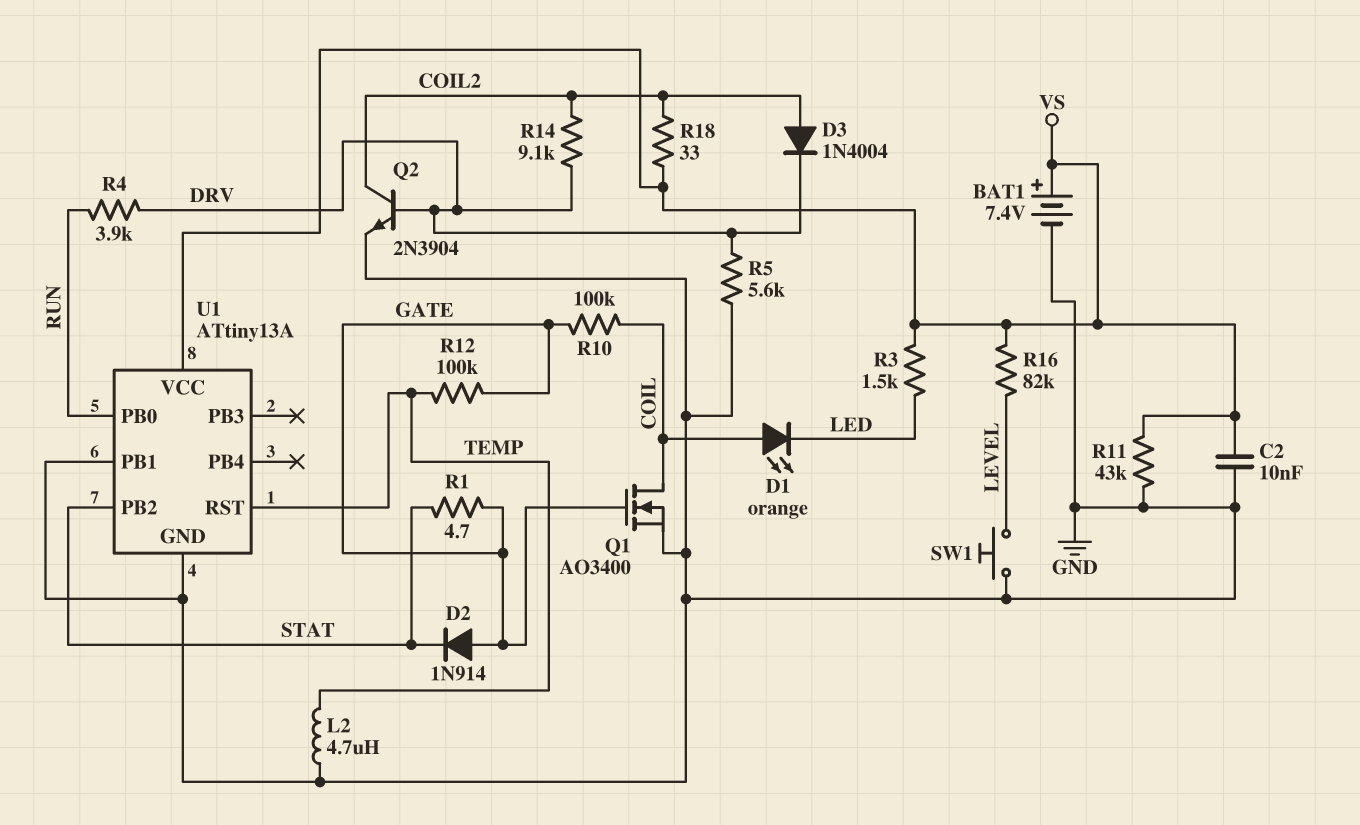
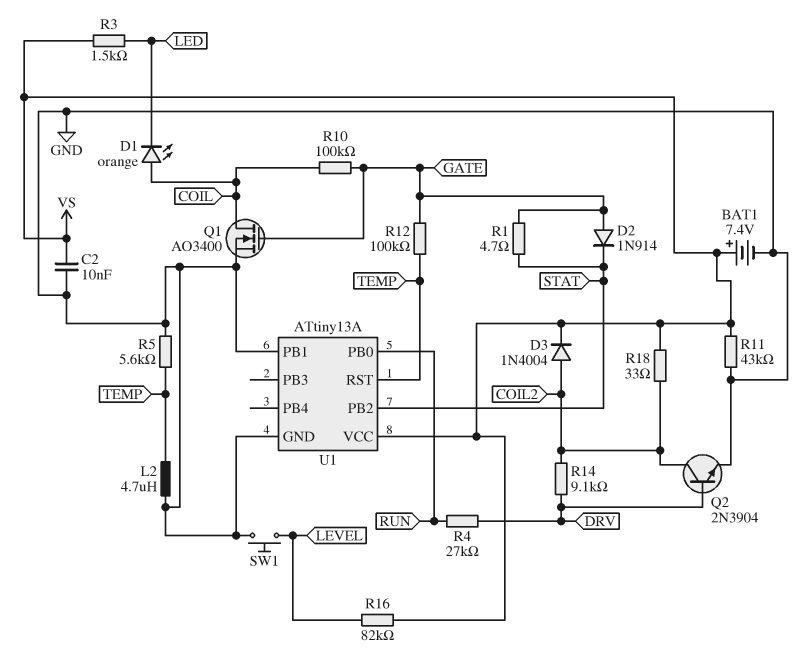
D3: diode 1N4004 (A COIL2, K DRV) -> diode 1N4004 (A COIL2, K VS)
R4: 3.9k (DRV, RUN) -> 27k (DRV, RUN)
R5: 5.6k (DRV, GND) -> 5.6k (GND, TEMP)

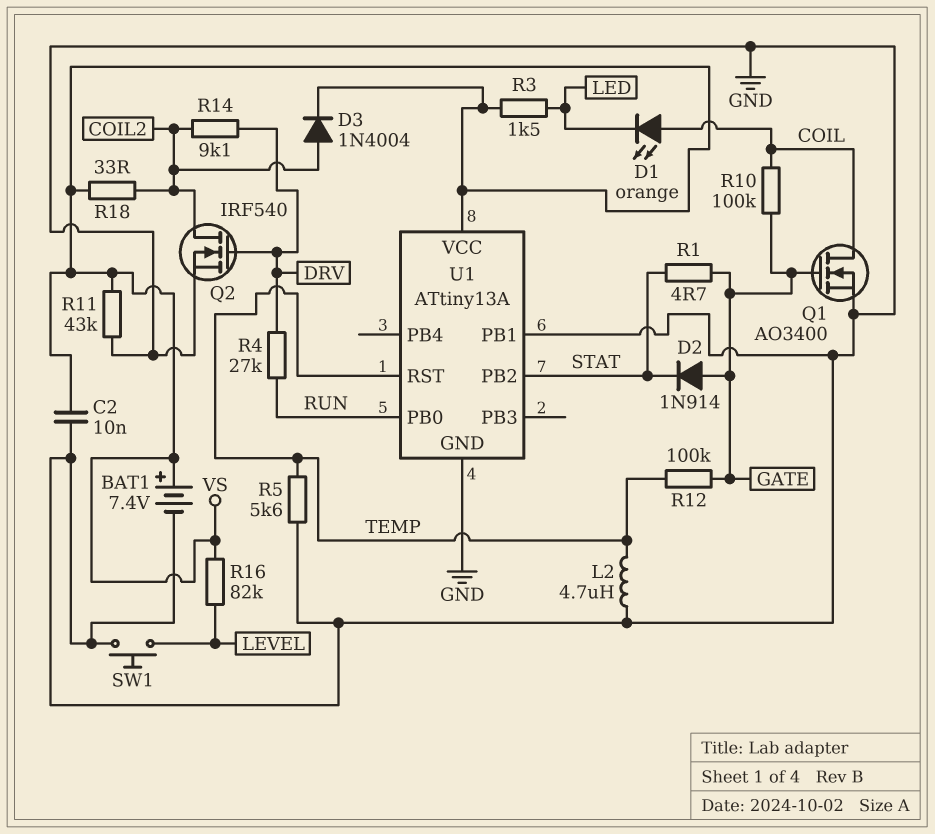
Q2: NPN 2N3904 (B DRV, C COIL2, E GND) -> NMOS IRF540 (G DRV, D COIL2, S GND)

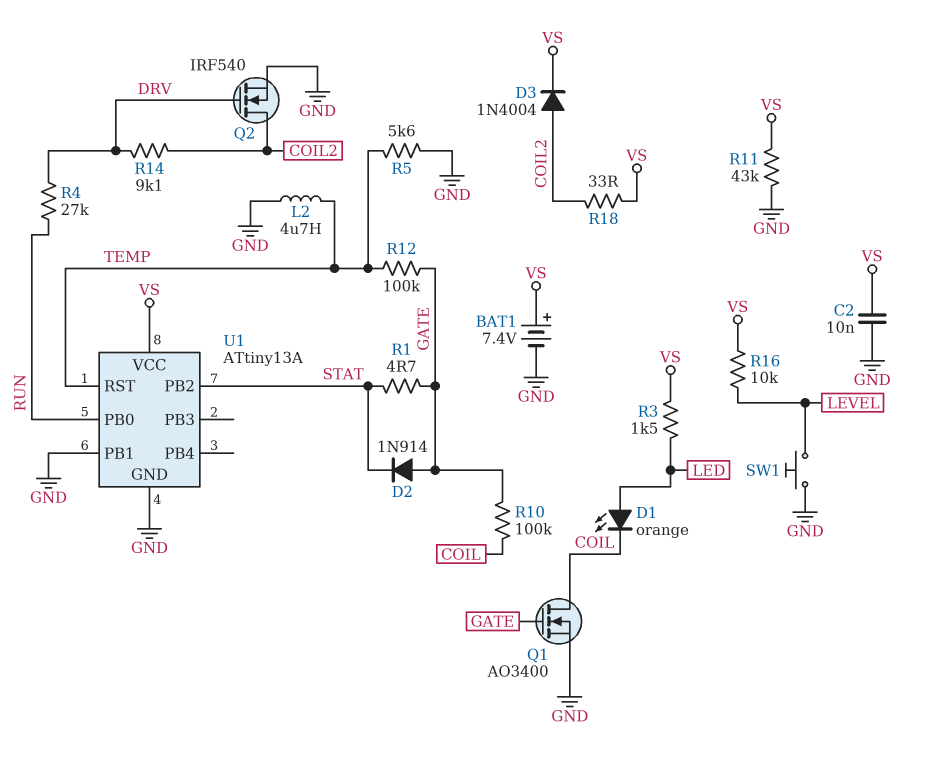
D1: LED orange (A COIL, K LED) -> LED orange (A LED, K COIL)
R16: 82k (LEVEL, VS) -> 10k (LEVEL, VS)

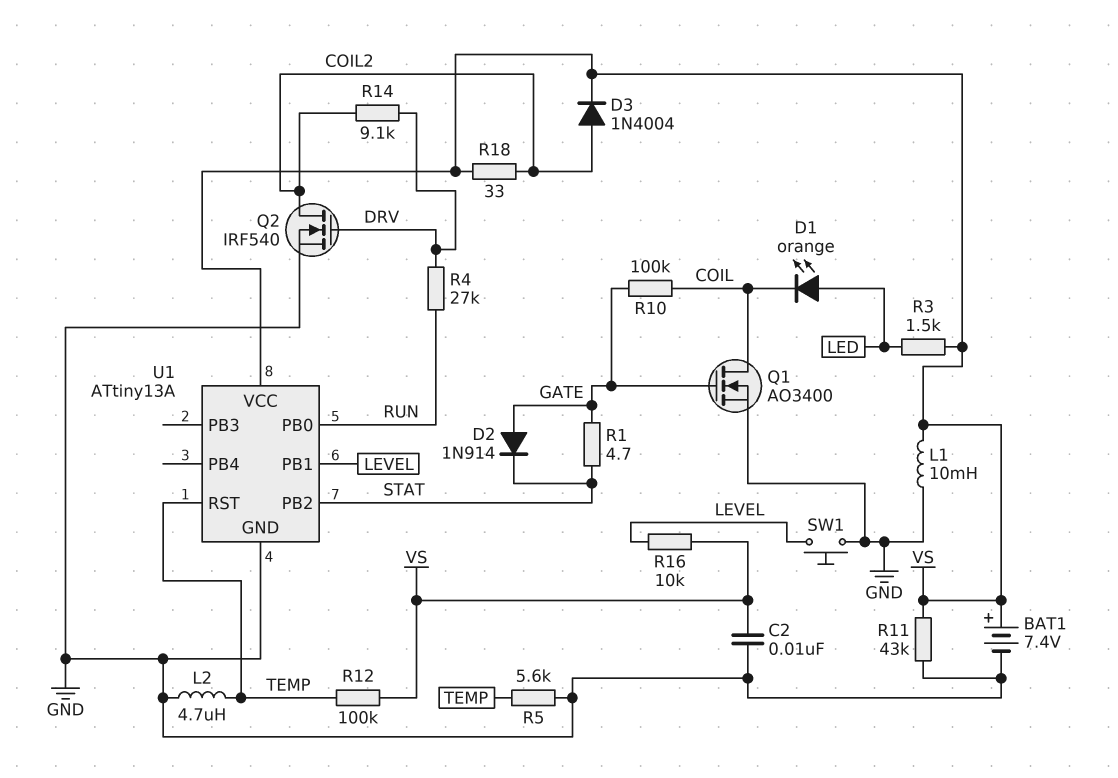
L1: none -> 10mH (GND, VS)
R12: 100k (GATE, TEMP) -> 100k (TEMP, VS)
U1 pin PB1: GND -> LEVEL

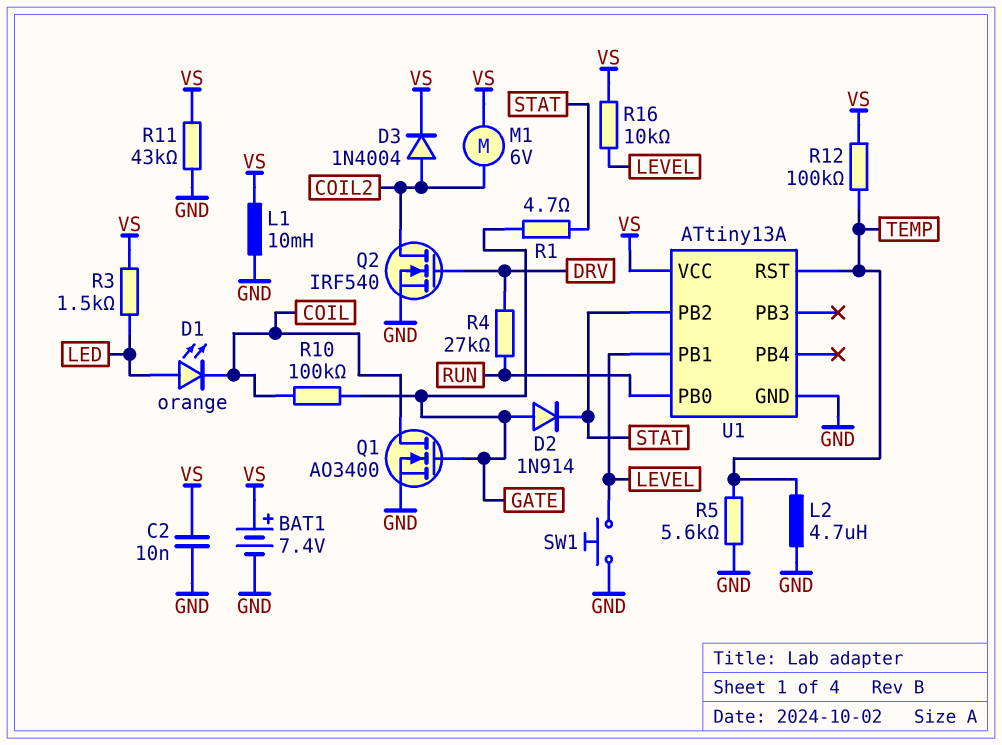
M1: none -> motor 6V (COIL2, VS)
R14: 9.1k (COIL2, DRV) -> none
R18: 33 (COIL2, VS) -> none

